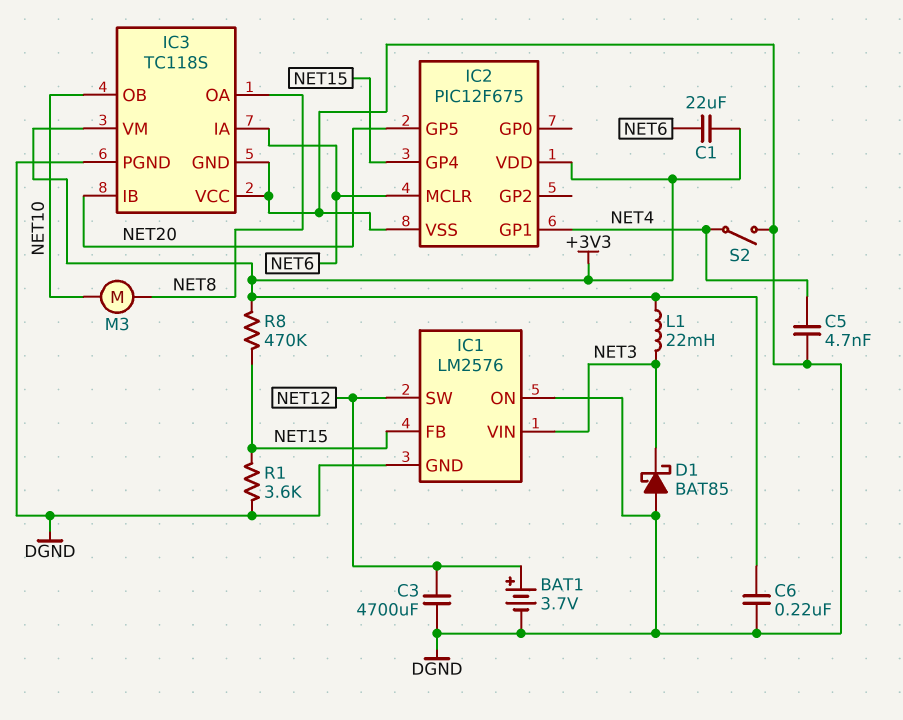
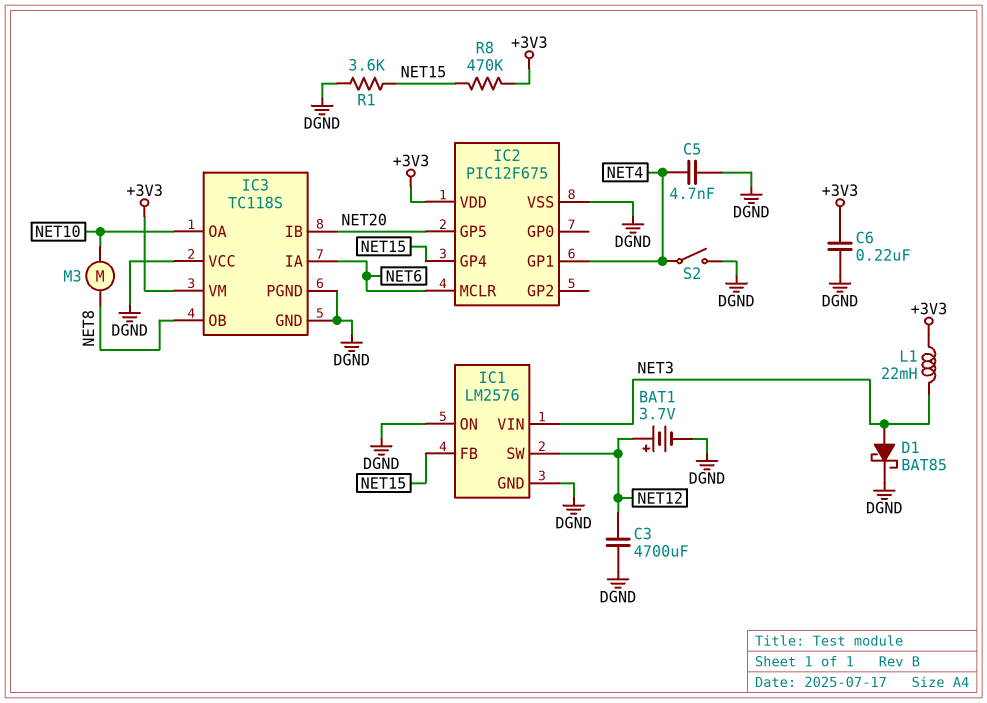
C1: 22uF (+3V3, NET6) -> none
D1: schottky BAT85 (A DGND, K NET3) -> schottky BAT85 (A NET3, K DGND)
IC3 pin OA: NET8 -> NET10
IC3 pin OB: NET10 -> NET8

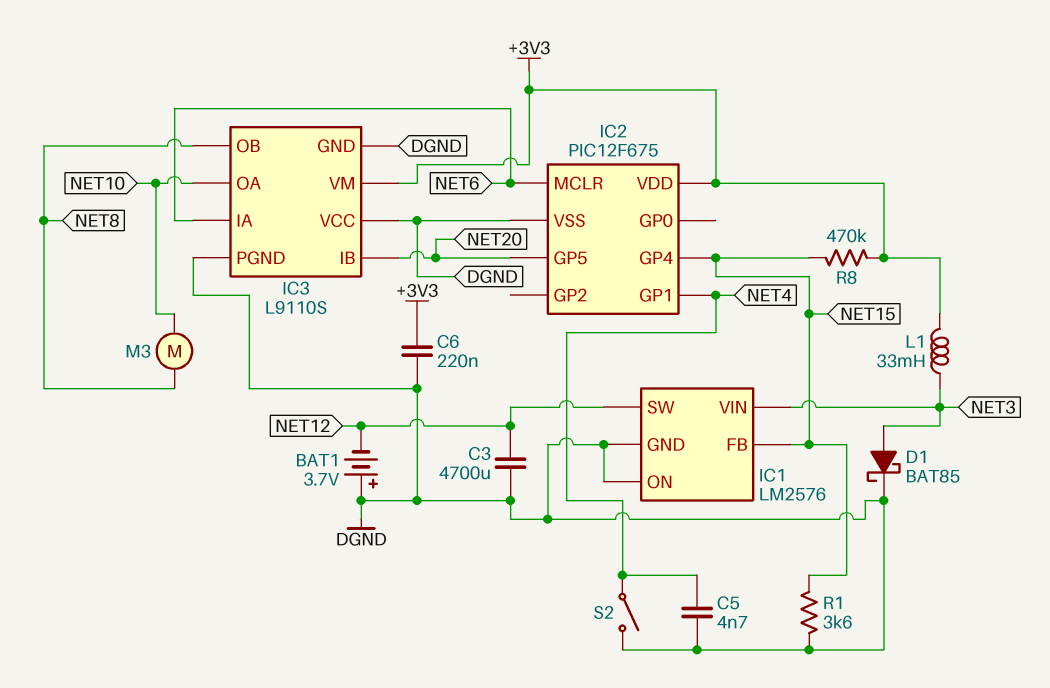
BAT1: 3.7V (plus NET12, minus DGND) -> 3.7V (plus DGND, minus NET12)
IC3: TC118S -> L9110S
L1: 22mH (+3V3, NET3) -> 33mH (+3V3, NET3)

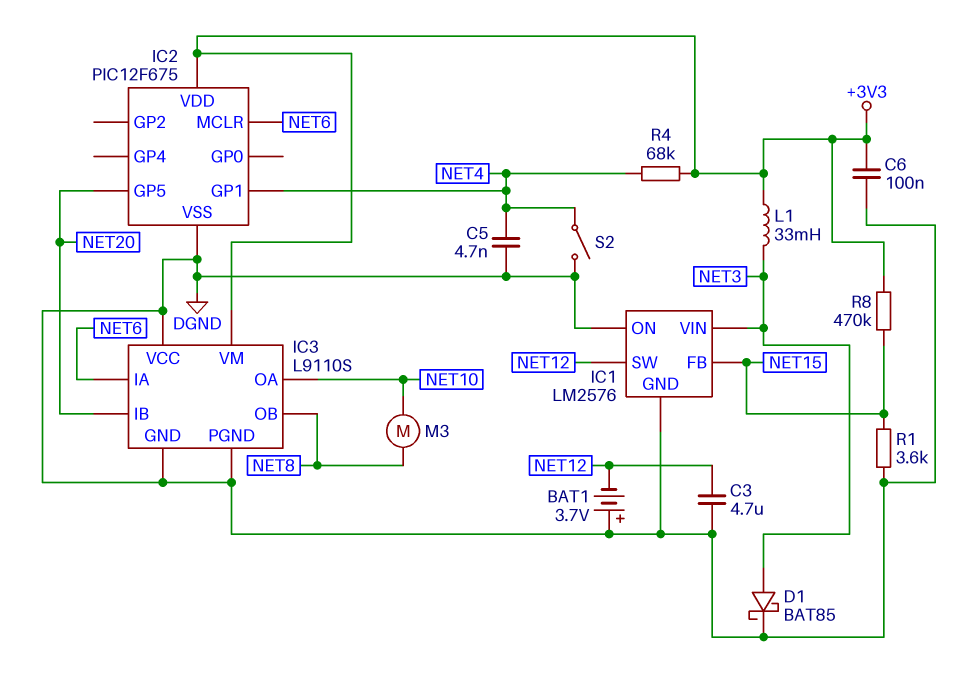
C3: 4700uF (DGND, NET12) -> 4.7uF (DGND, NET12)
C6: 220nF (+3V3, DGND) -> 100nF (+3V3, DGND)
IC2 pin GP4: NET15 -> none
R4: none -> 68k (+3V3, NET4)

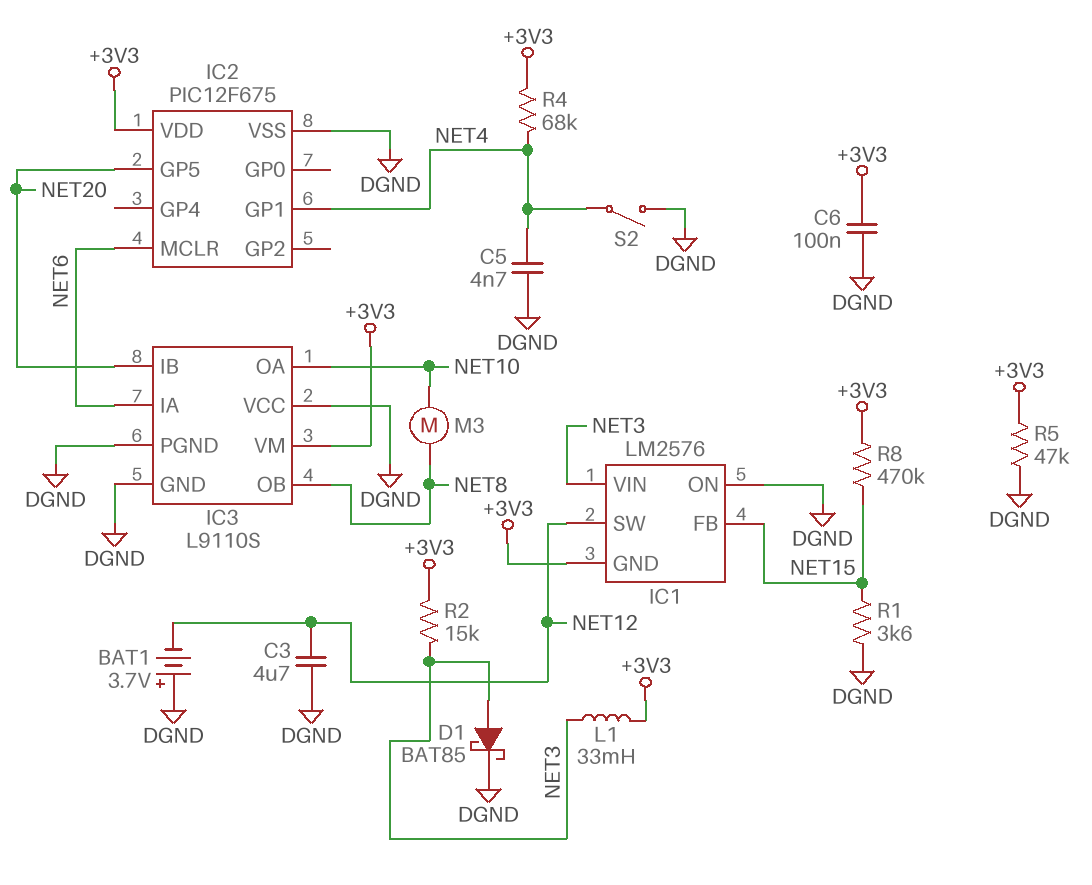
IC1 pin GND: DGND -> +3V3
R2: none -> 15k (+3V3, NET3)
R5: none -> 47k (+3V3, DGND)

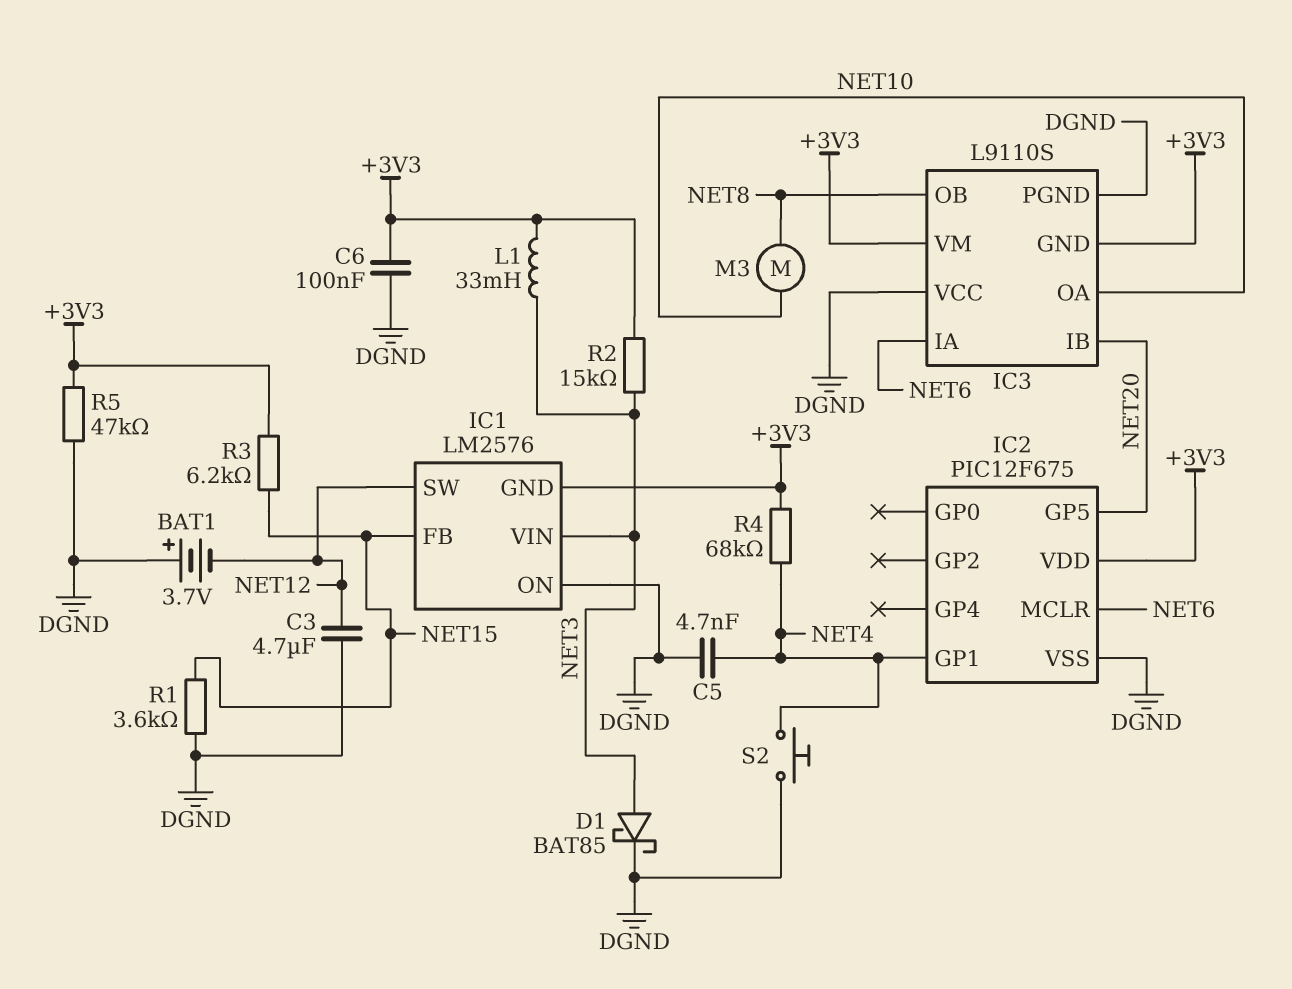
IC3 pin GND: DGND -> +3V3
R3: none -> 6.2k (+3V3, NET15)
R8: 470k (+3V3, NET15) -> none
S2: switch (DGND, NET4) -> button (DGND, NET4)

